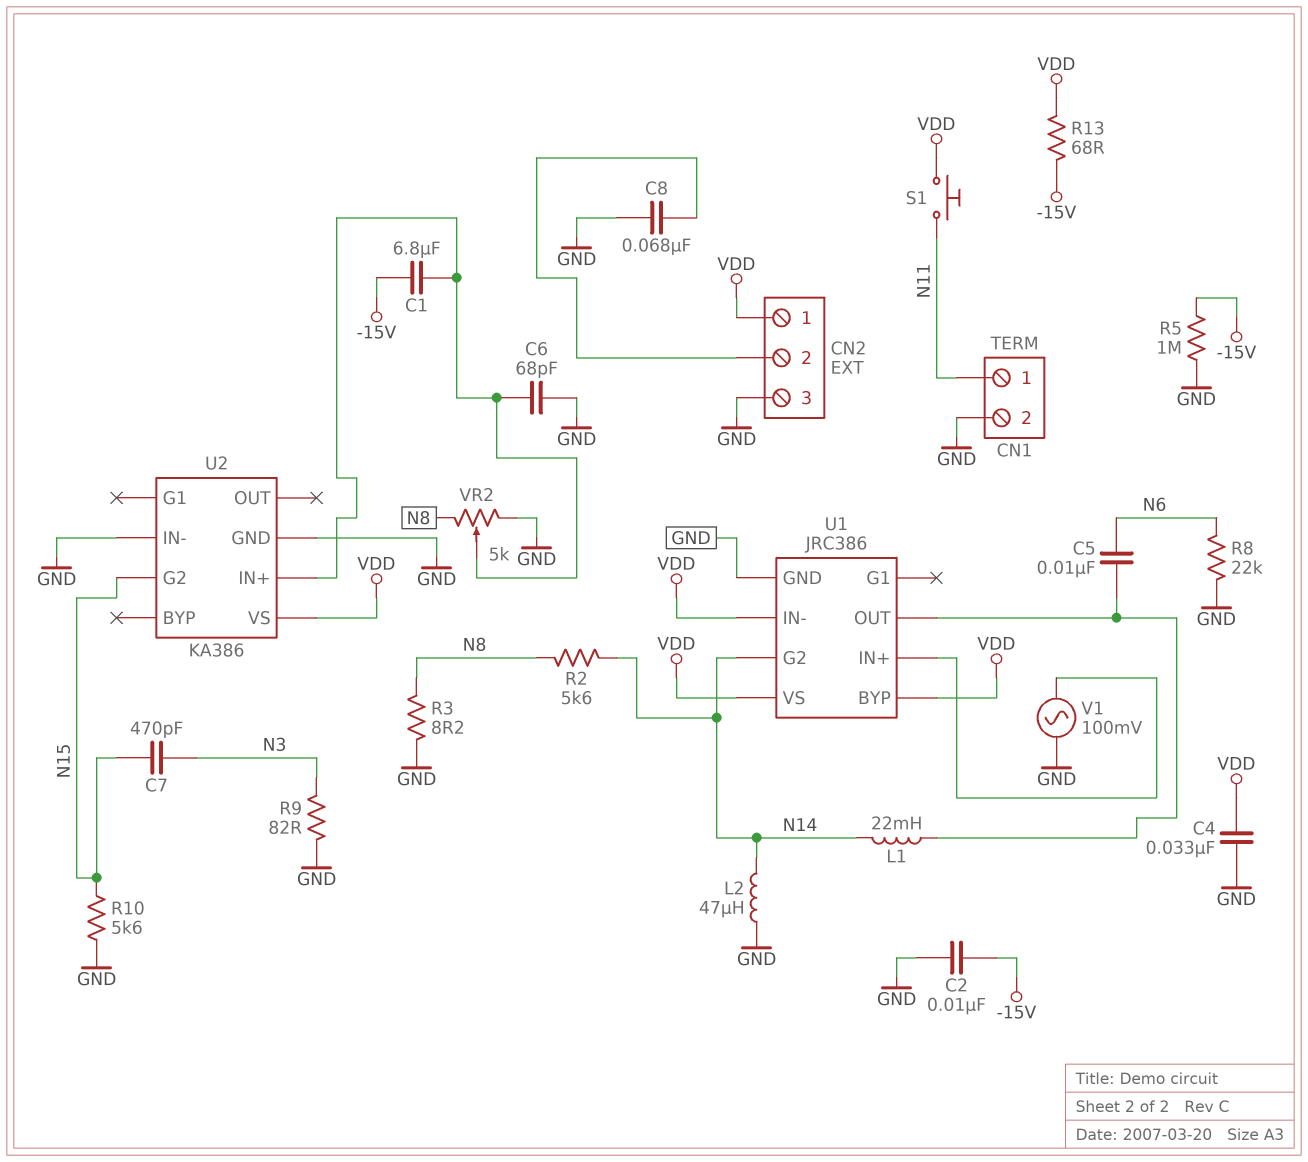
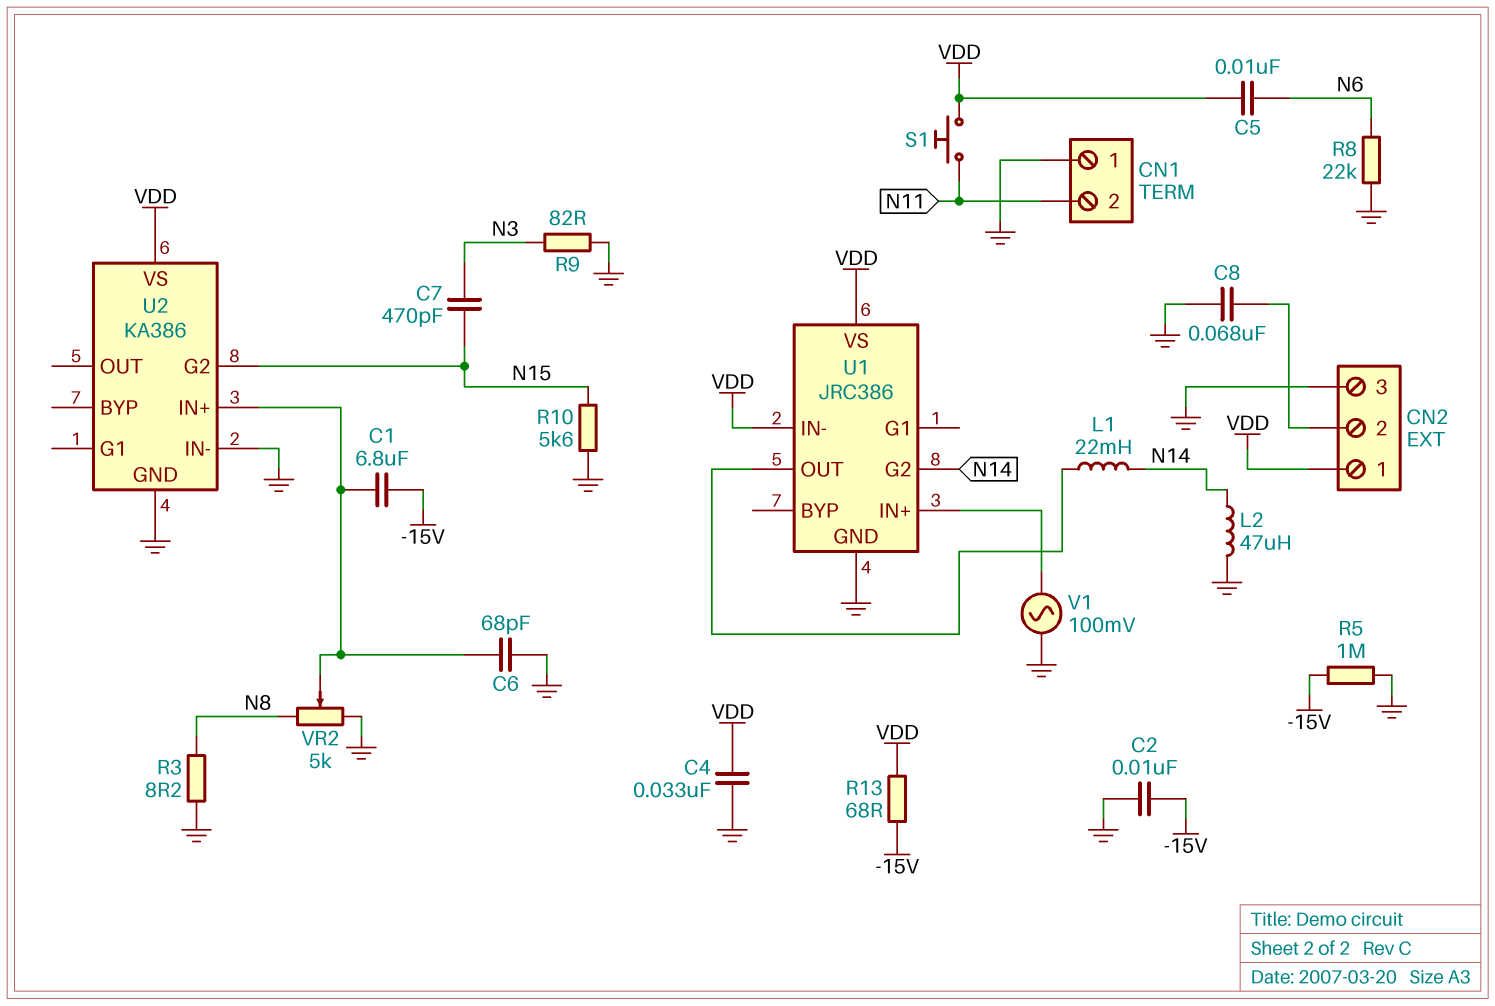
C5: 10nF (N6, U1/OUT) -> 10nF (N6, VDD)
CN1 pin 1: N11 -> GND
CN1 pin 2: GND -> N11
R2: 5.6k (N8, N14) -> none
U1 pin BYP: VDD -> none

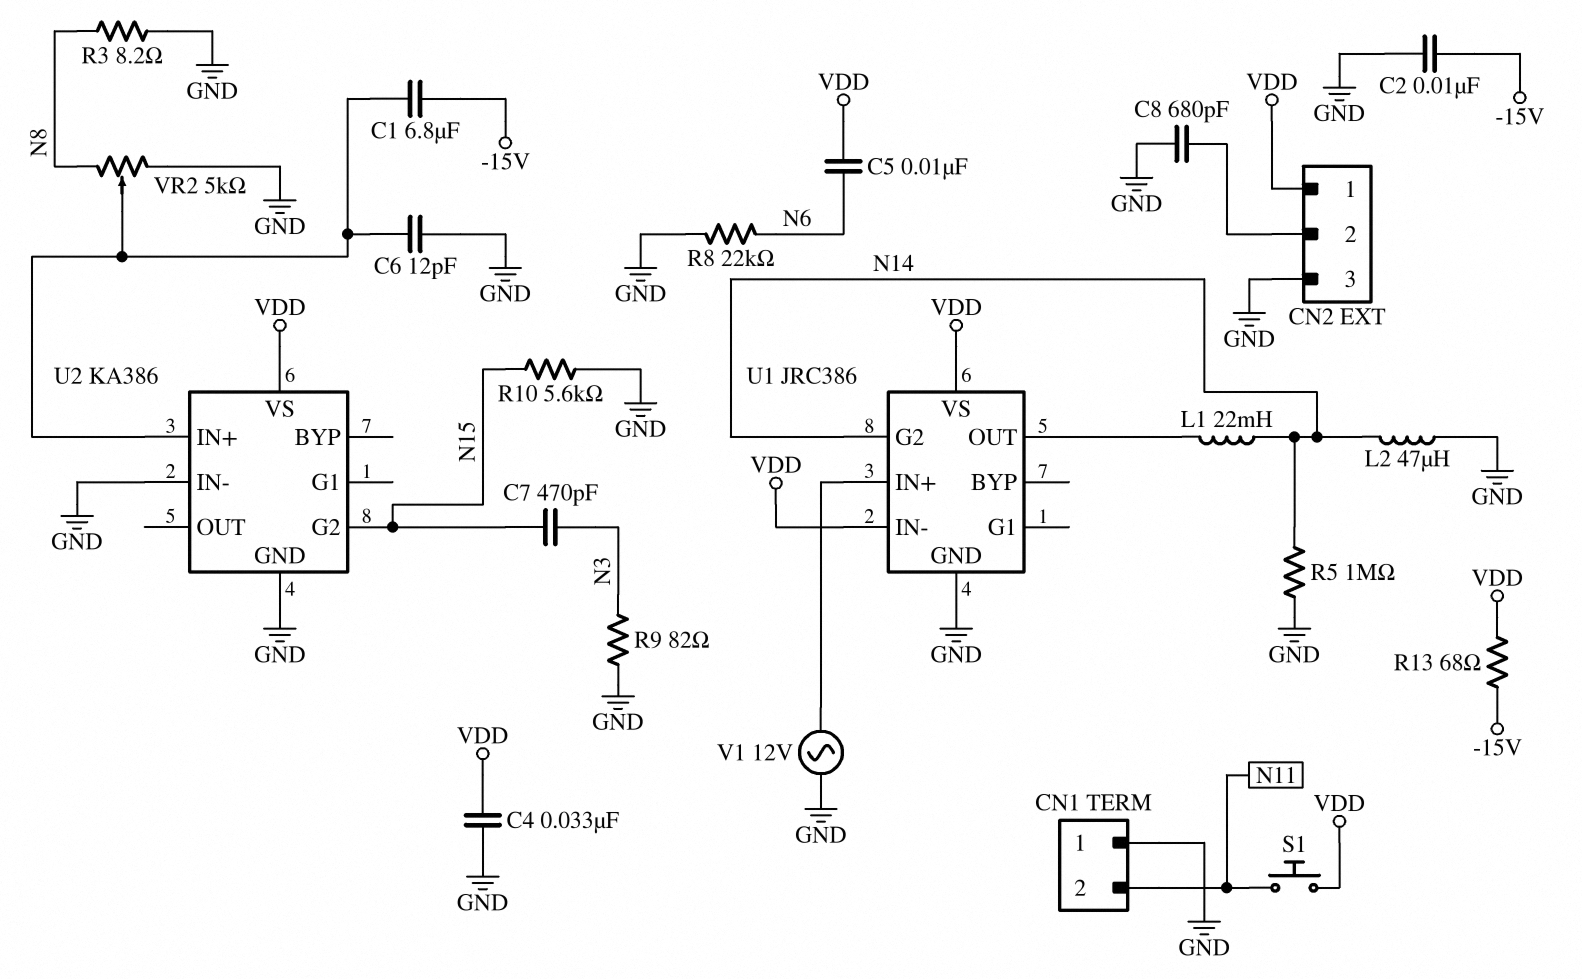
C6: 68pF (GND, U2/IN+) -> 12pF (GND, U2/IN+)
C8: 68nF (CN2/2, GND) -> 680pF (CN2/2, GND)
R5: 1M (-15V, GND) -> 1M (GND, N14)
V1: AC 100mV (GND, U1/IN+) -> AC 12V (GND, U1/IN+)

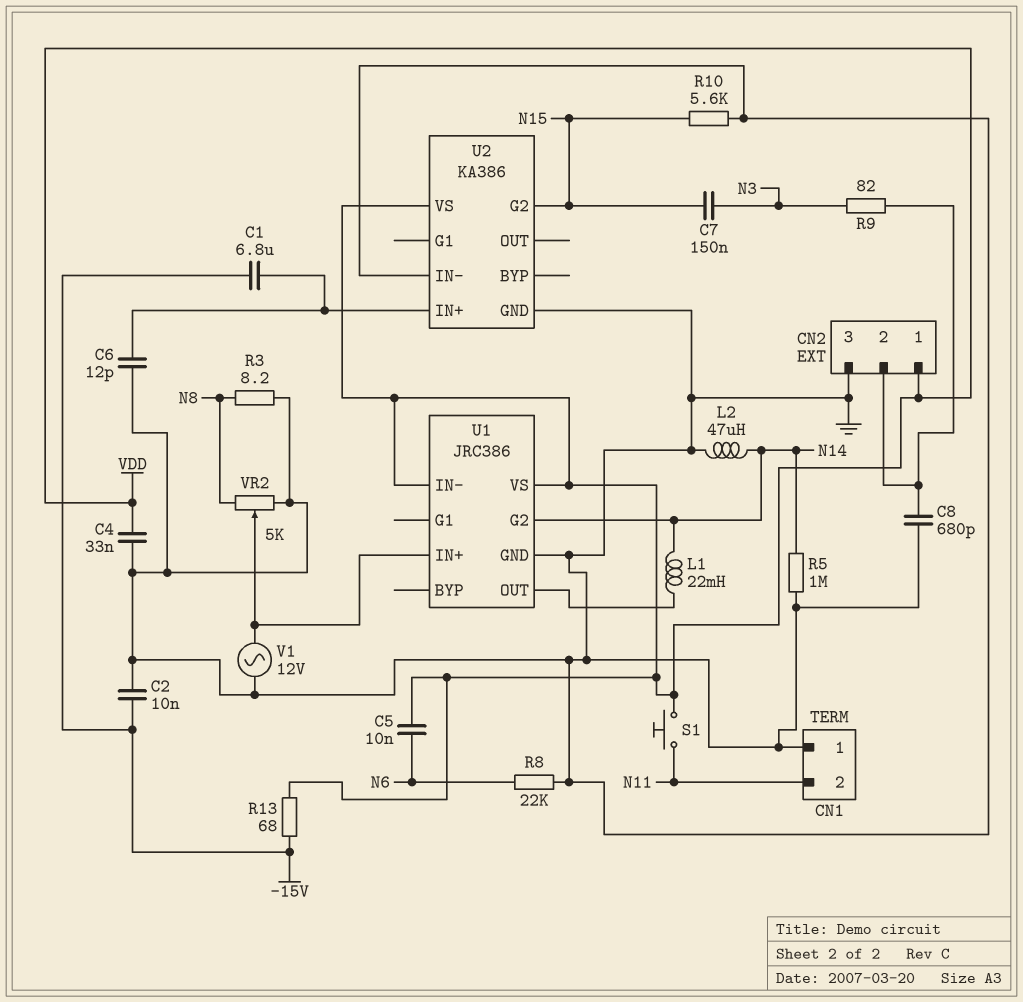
C7: 470pF (N3, N15) -> 150nF (N3, N15)
R9: 82 (GND, N3) -> 82 (CN2/2, N3)
VR2: 5k (GND, N8, wiper U2/IN+) -> 5k (GND, N8, wiper U1/IN+)

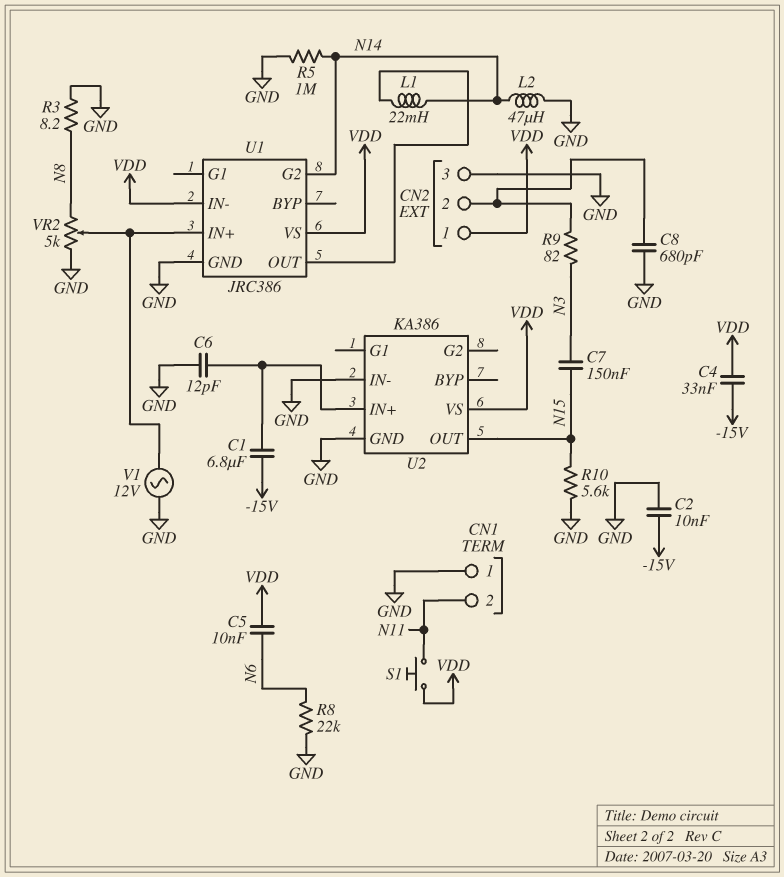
C4: 33nF (GND, VDD) -> 33nF (-15V, VDD)
R13: 68 (-15V, VDD) -> none
U2 pin G2: N15 -> none
U2 pin OUT: none -> N15

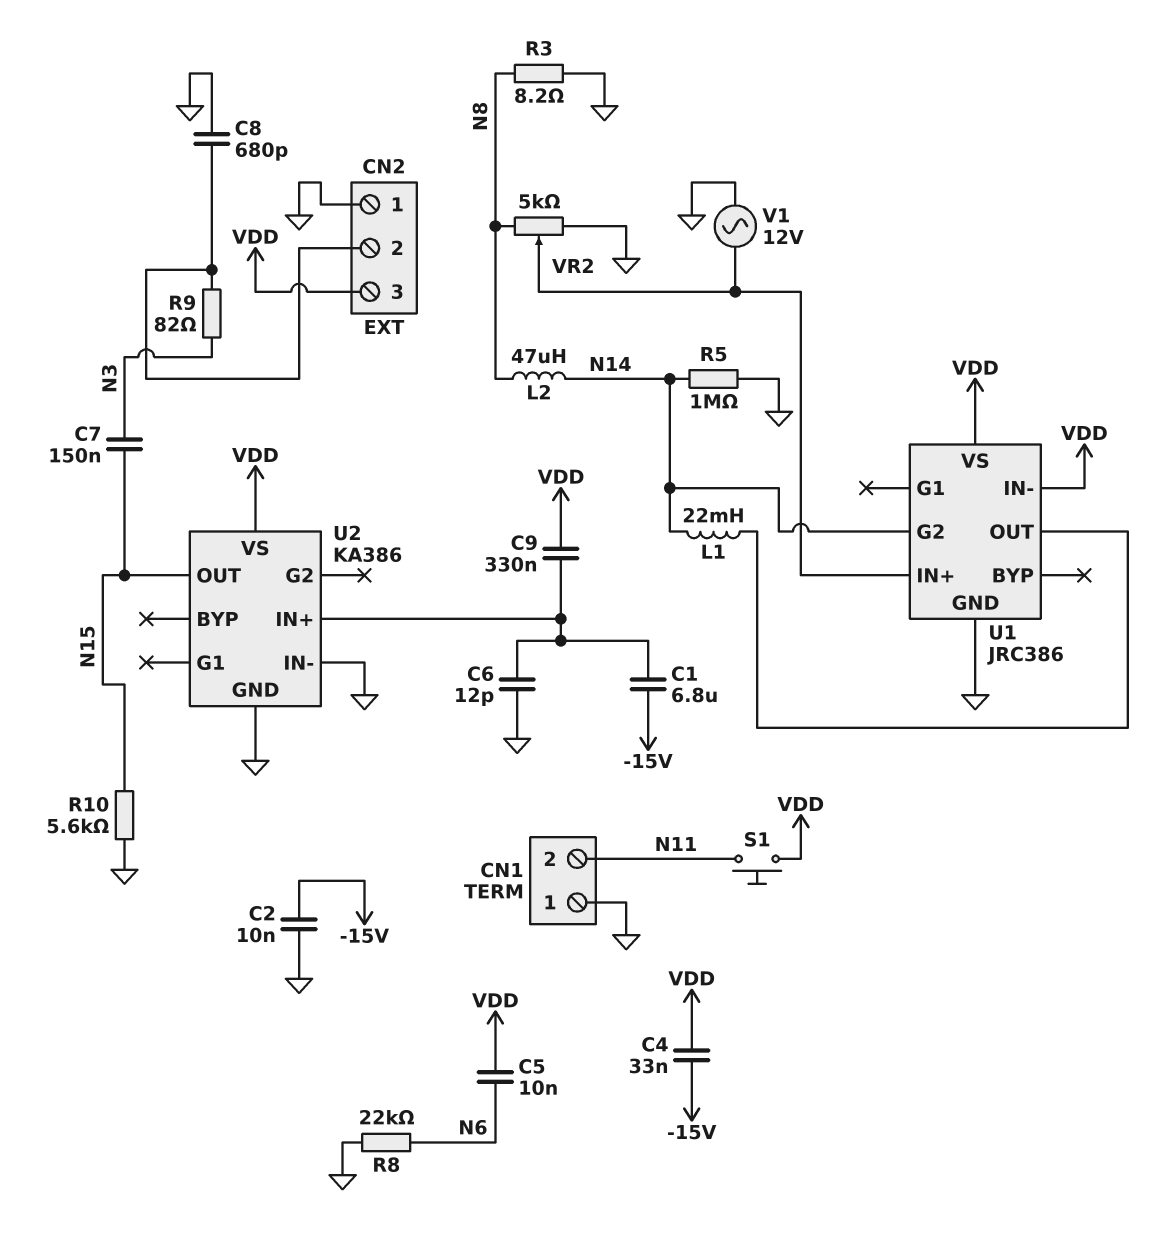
C9: none -> 330nF (U2/IN+, VDD)
CN2 pin 1: VDD -> GND
CN2 pin 3: GND -> VDD
L2: 47uH (GND, N14) -> 47uH (N8, N14)

